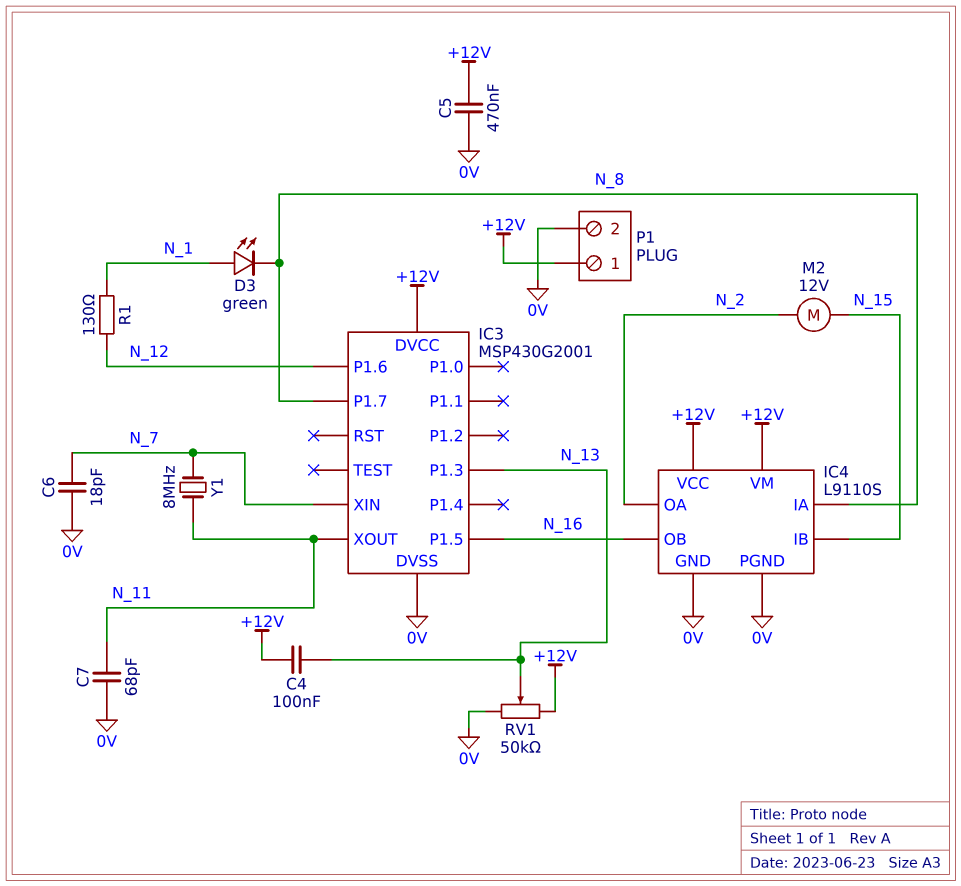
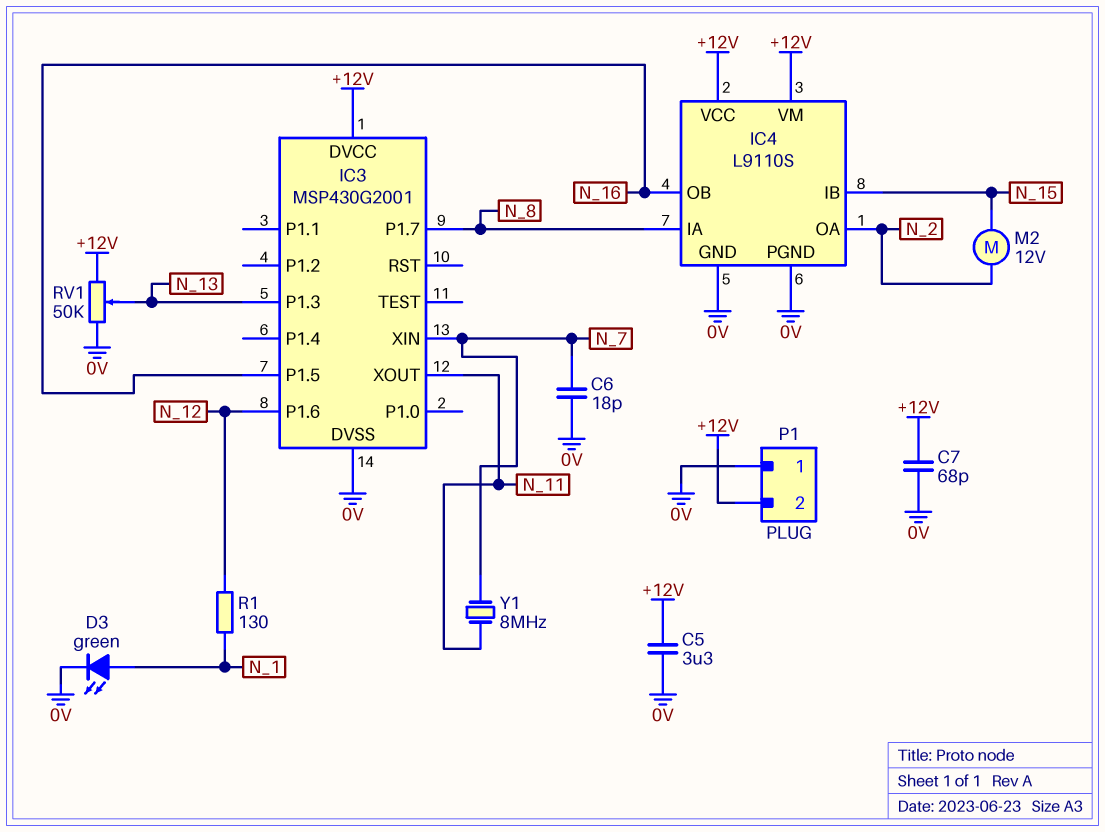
C4: 100nF (+12V, N_13) -> none
C5: 470nF (+12V, 0V) -> 3.3uF (+12V, 0V)
C7: 68pF (0V, N_11) -> 68pF (+12V, 0V)
D3: LED green (A N_1, K N_8) -> LED green (A N_1, K 0V)
P1 pin 1: +12V -> 0V
P1 pin 2: 0V -> +12V

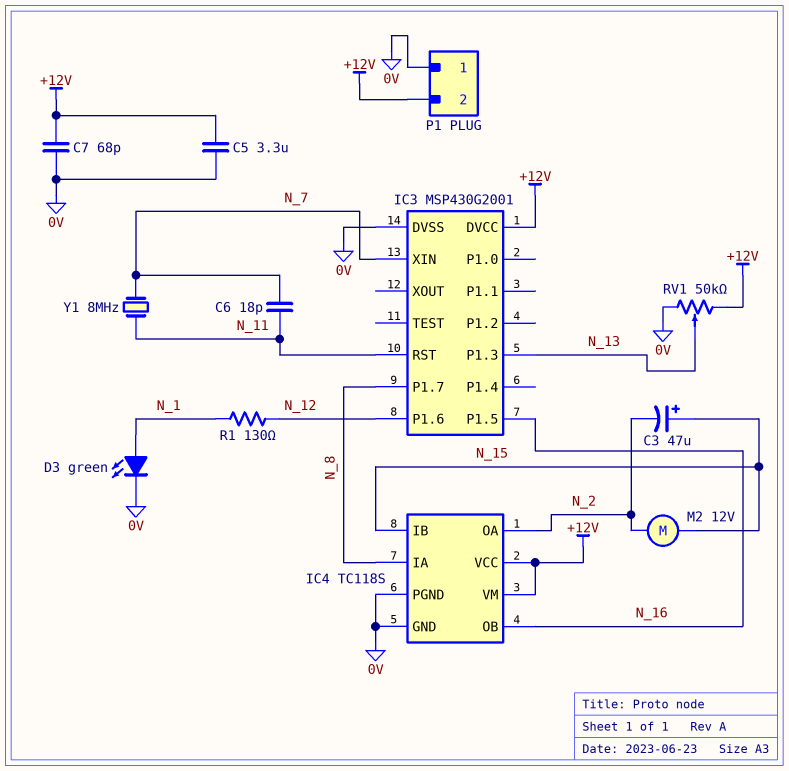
C3: none -> 47uF (plus N_15, minus N_2)
C6: 18pF (0V, N_7) -> 18pF (N_7, N_11)
IC3 pin RST: none -> N_11
IC3 pin XOUT: N_11 -> none
IC4: L9110S -> TC118S

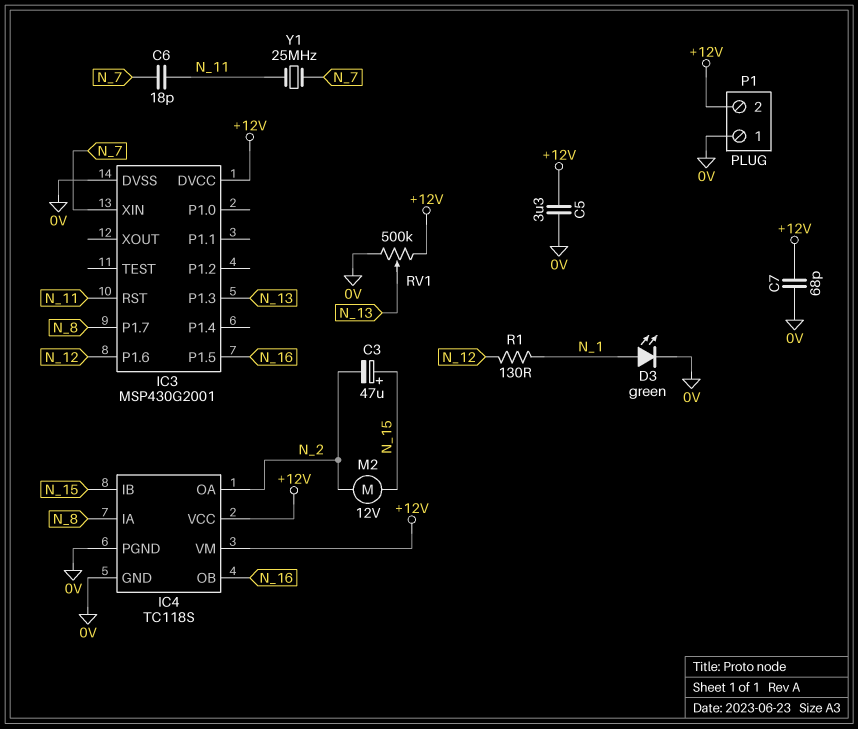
RV1: 50k (+12V, 0V, wiper N_13) -> 500k (+12V, 0V, wiper N_13)
Y1: 8MHz (N_7, N_11) -> 25MHz (N_7, N_11)

